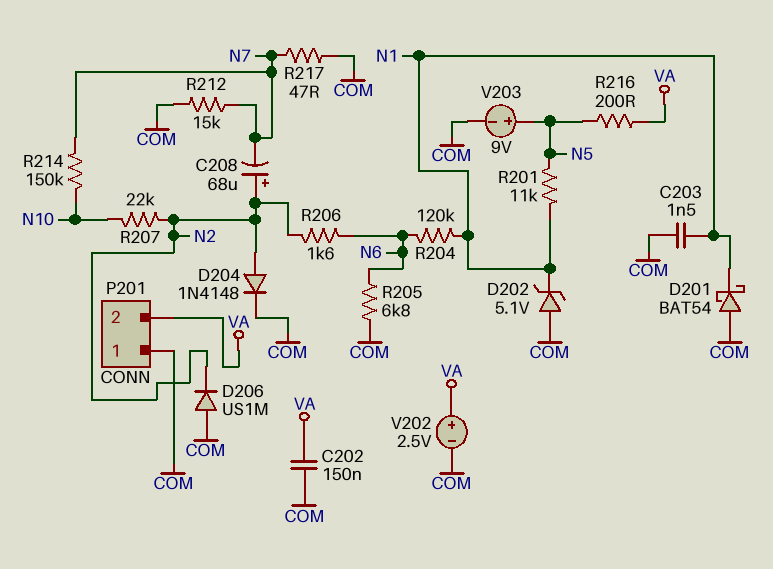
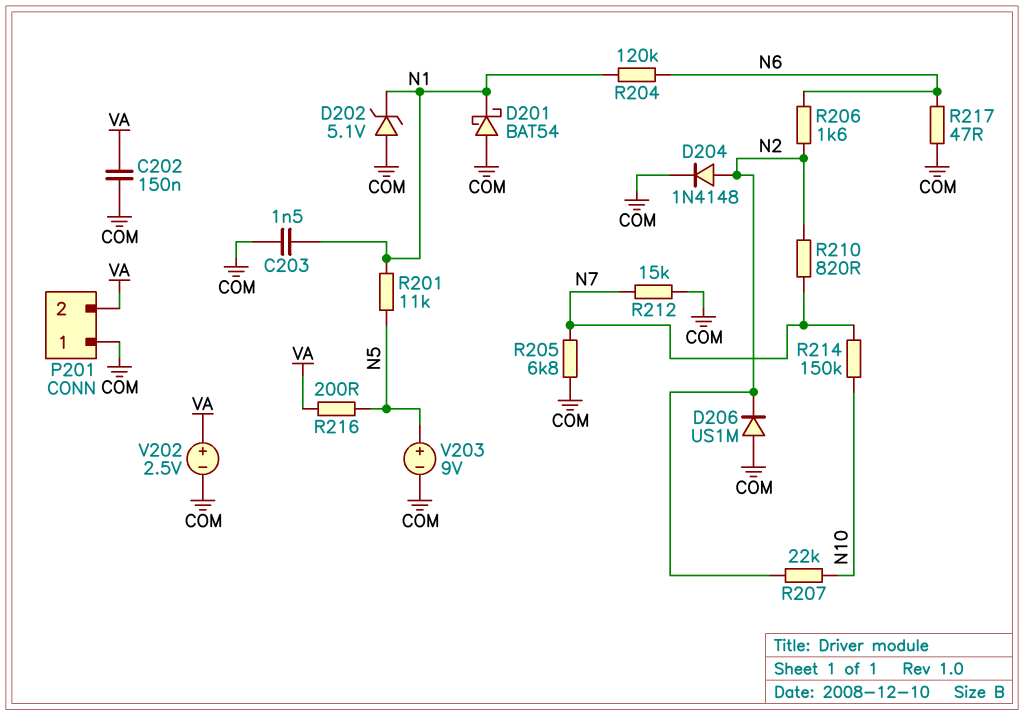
C208: 68uF (plus N2, minus N7) -> none
R205: 6.8k (COM, N6) -> 6.8k (COM, N7)
R210: none -> 820 (N2, N7)
R217: 47 (COM, N7) -> 47 (COM, N6)

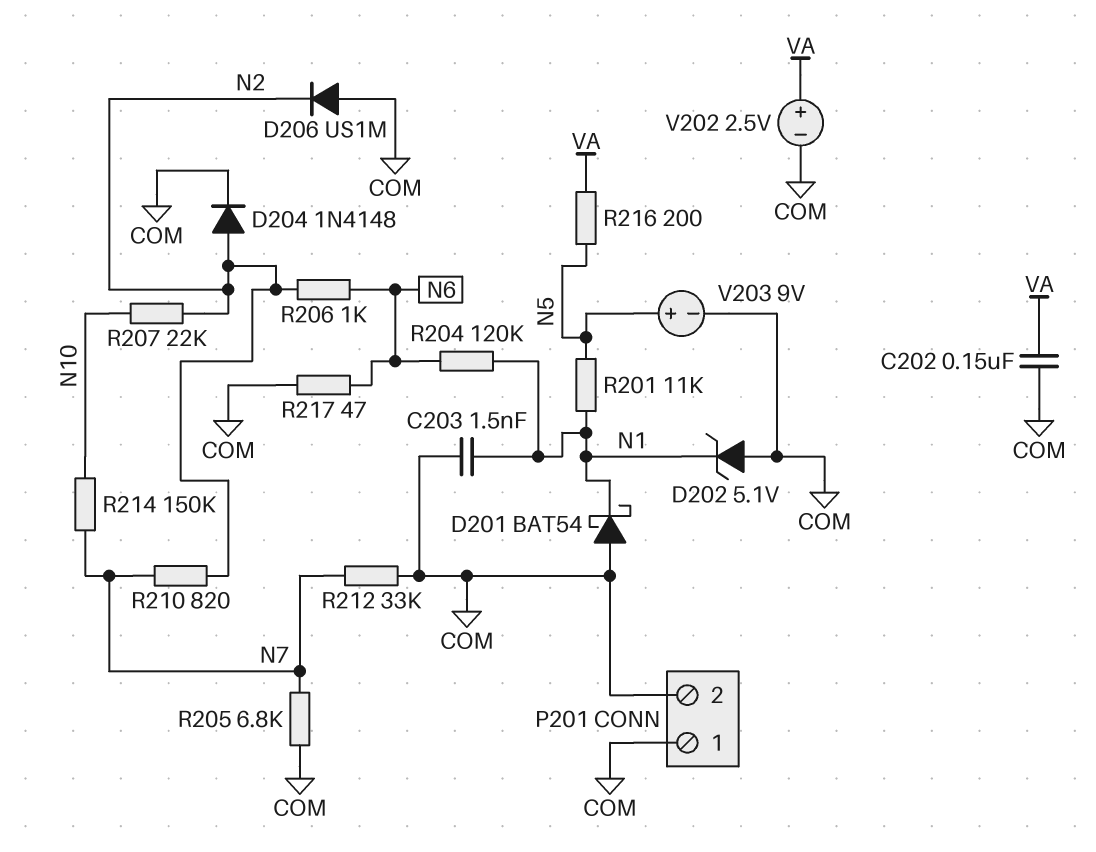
P201 pin 2: VA -> COM
R206: 1.6k (N2, N6) -> 1k (N2, N6)
R212: 15k (COM, N7) -> 33k (COM, N7)

